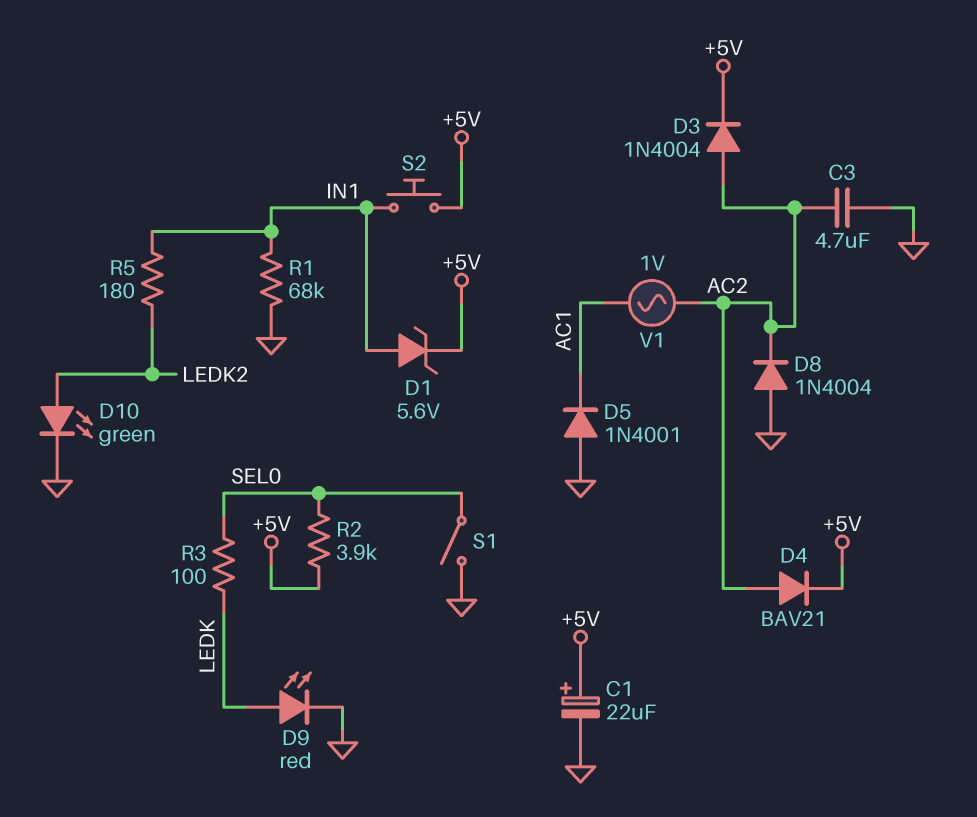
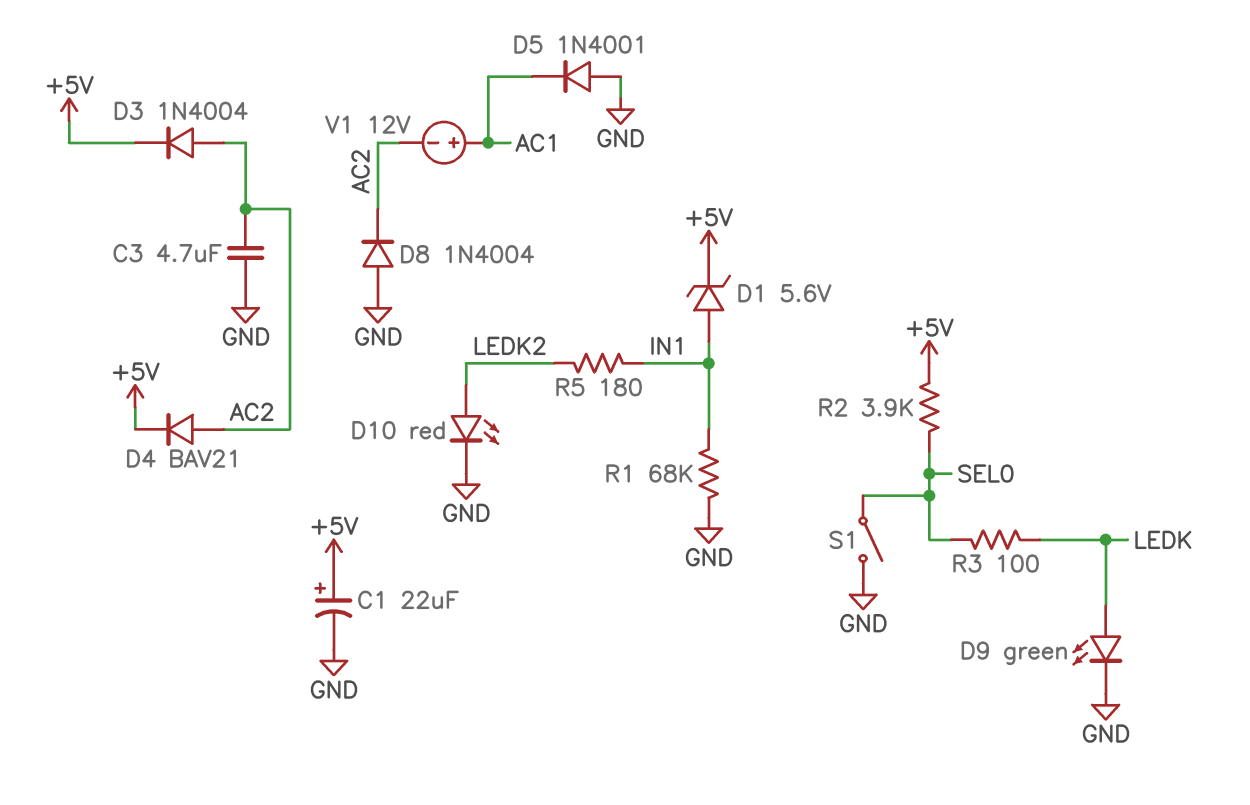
D9: LED red (A LEDK, K GND) -> LED green (A LEDK, K GND)
D10: LED green (A LEDK2, K GND) -> LED red (A LEDK2, K GND)
S2: button (+5V, IN1) -> none
V1: AC 1V (AC1, AC2) -> 12V (plus AC1, minus AC2)

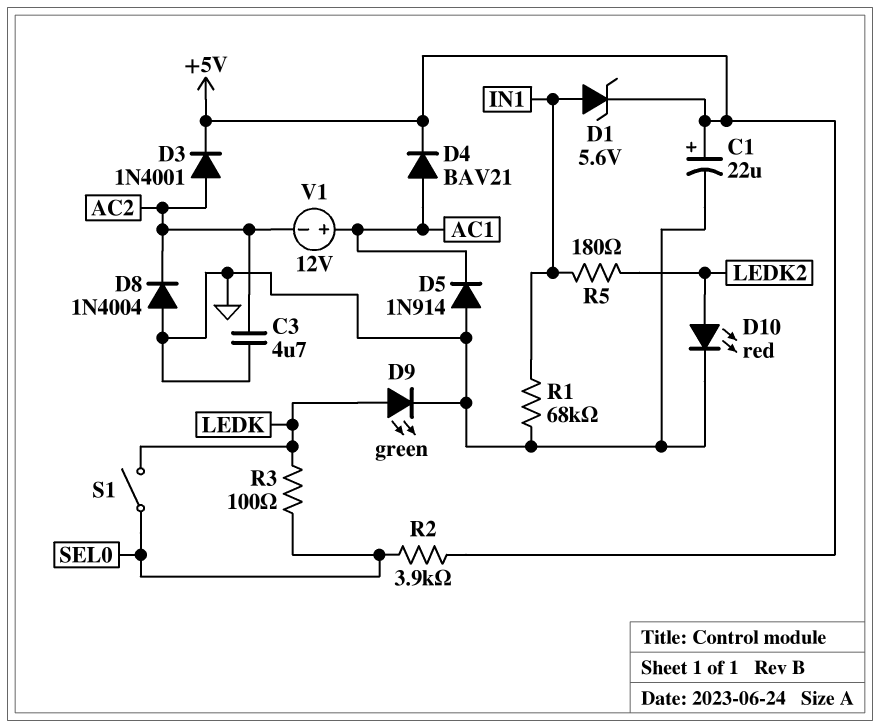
D3: diode 1N4004 (A AC2, K +5V) -> diode 1N4001 (A AC2, K +5V)
D4: diode BAV21 (A AC2, K +5V) -> diode BAV21 (A AC1, K +5V)
D5: diode 1N4001 (A GND, K AC1) -> diode 1N914 (A GND, K AC1)
S1: switch (GND, SEL0) -> switch (LEDK, SEL0)

